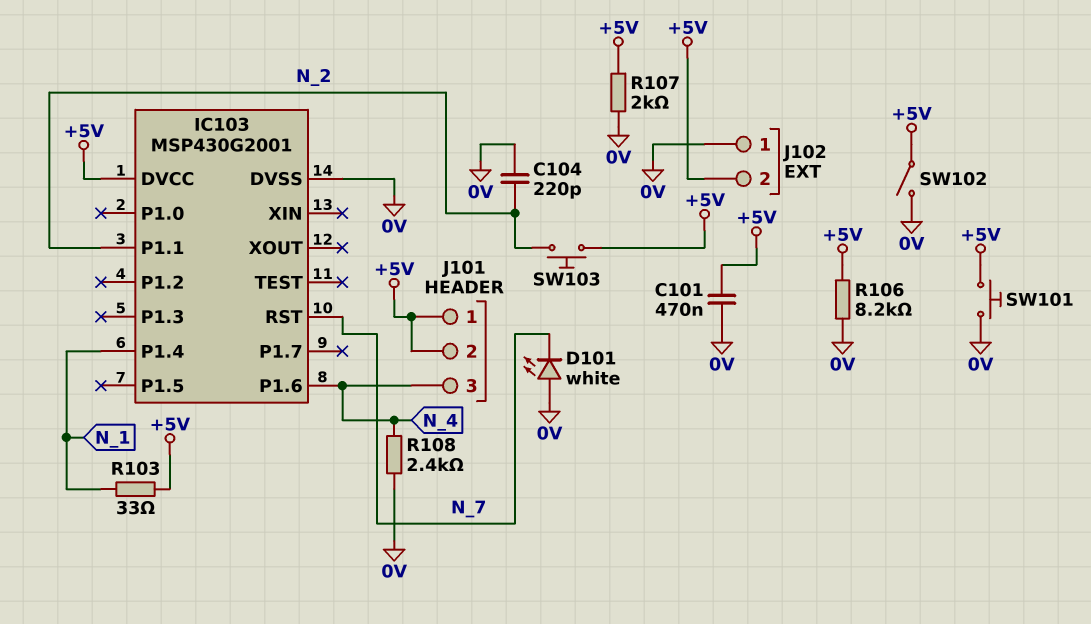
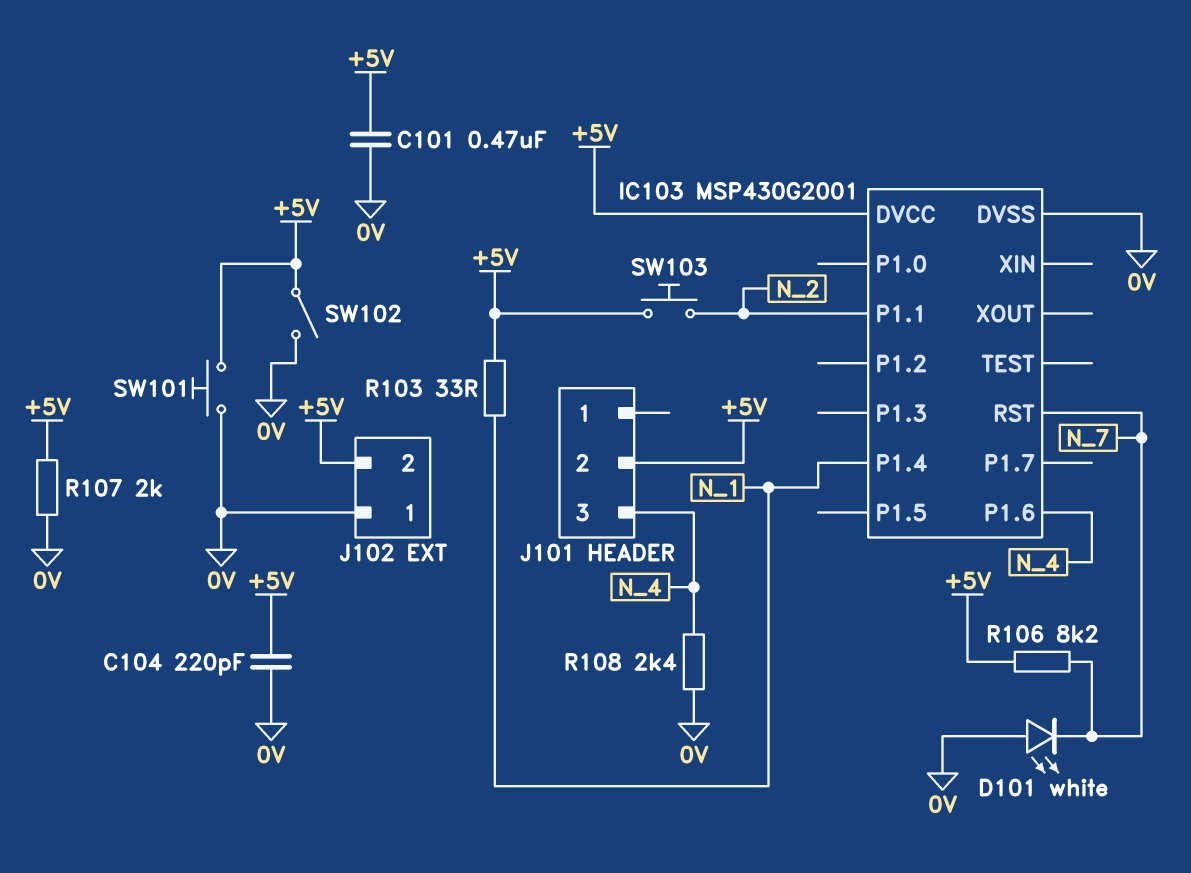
C104: 220pF (0V, N_2) -> 220pF (+5V, 0V)
J101 pin 1: +5V -> none
R106: 8.2k (+5V, 0V) -> 8.2k (+5V, N_7)

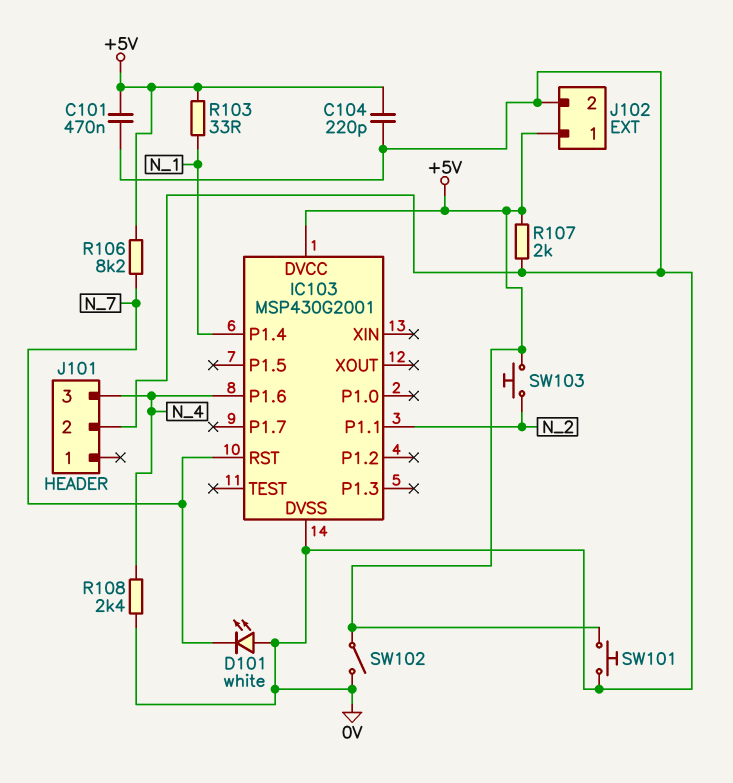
J101 pin 2: +5V -> 0V
J102 pin 1: 0V -> +5V
J102 pin 2: +5V -> 0V

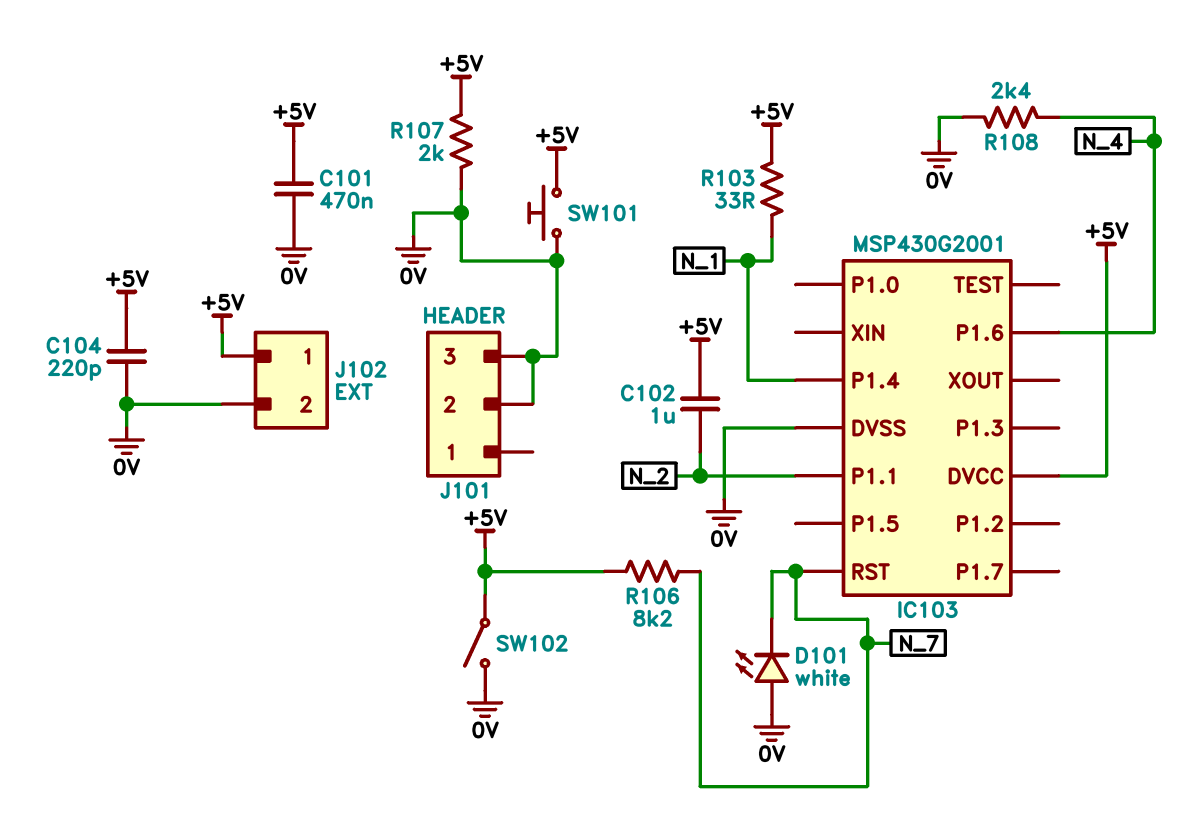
C102: none -> 1uF (+5V, N_2)
J101 pin 3: N_4 -> 0V
SW103: button (+5V, N_2) -> none

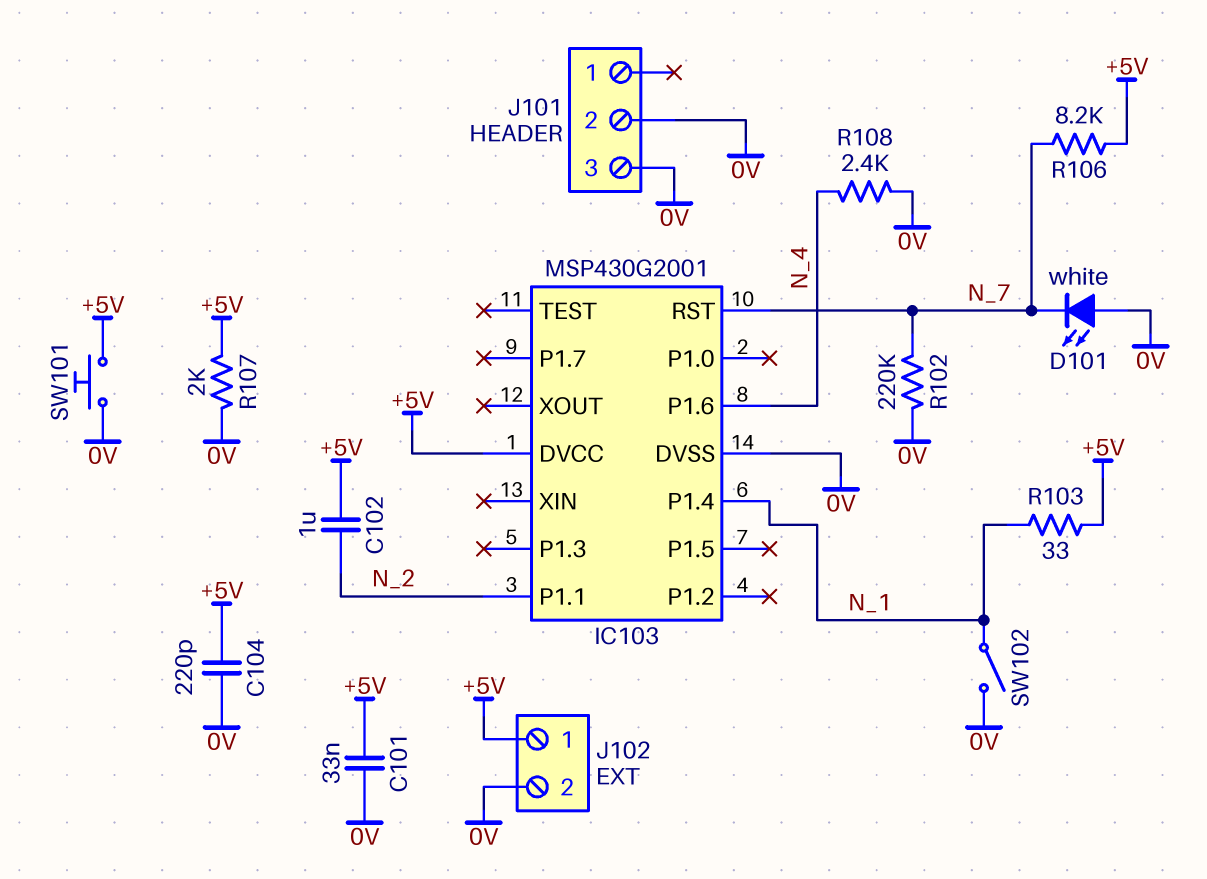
C101: 470nF (+5V, 0V) -> 33nF (+5V, 0V)
R102: none -> 220k (0V, N_7)
SW102: switch (+5V, 0V) -> switch (0V, N_1)

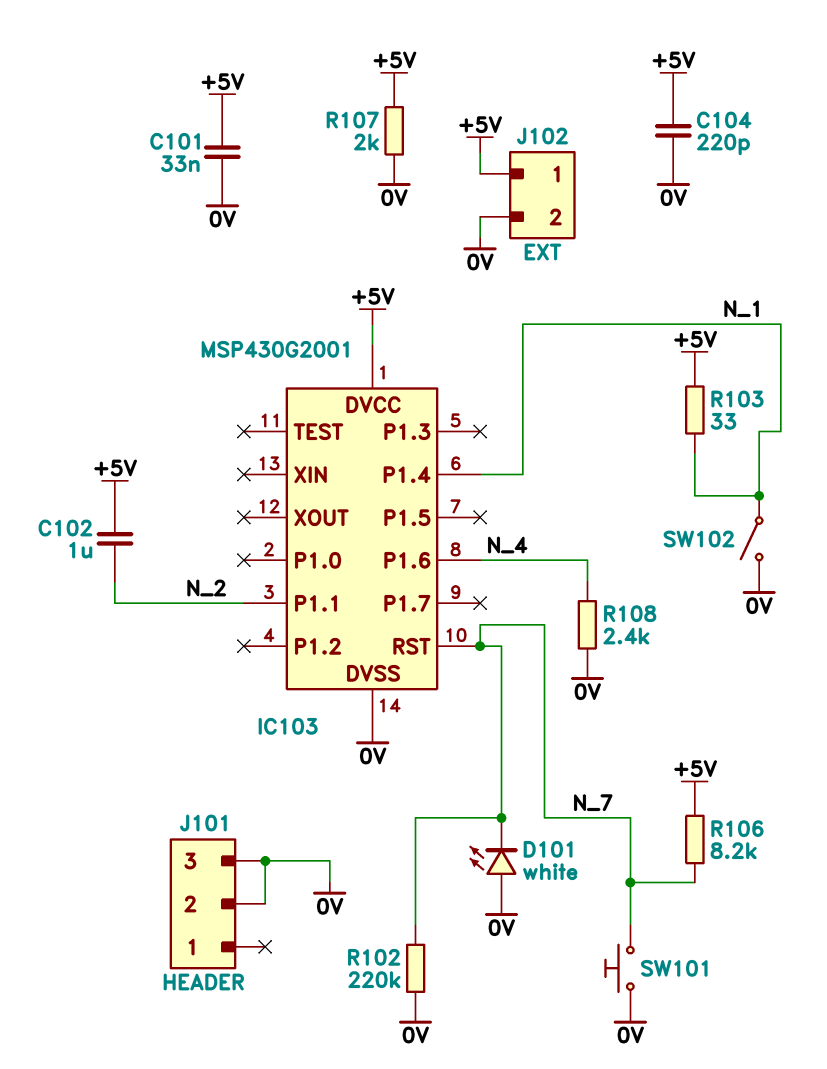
SW101: button (+5V, 0V) -> button (0V, N_7)

